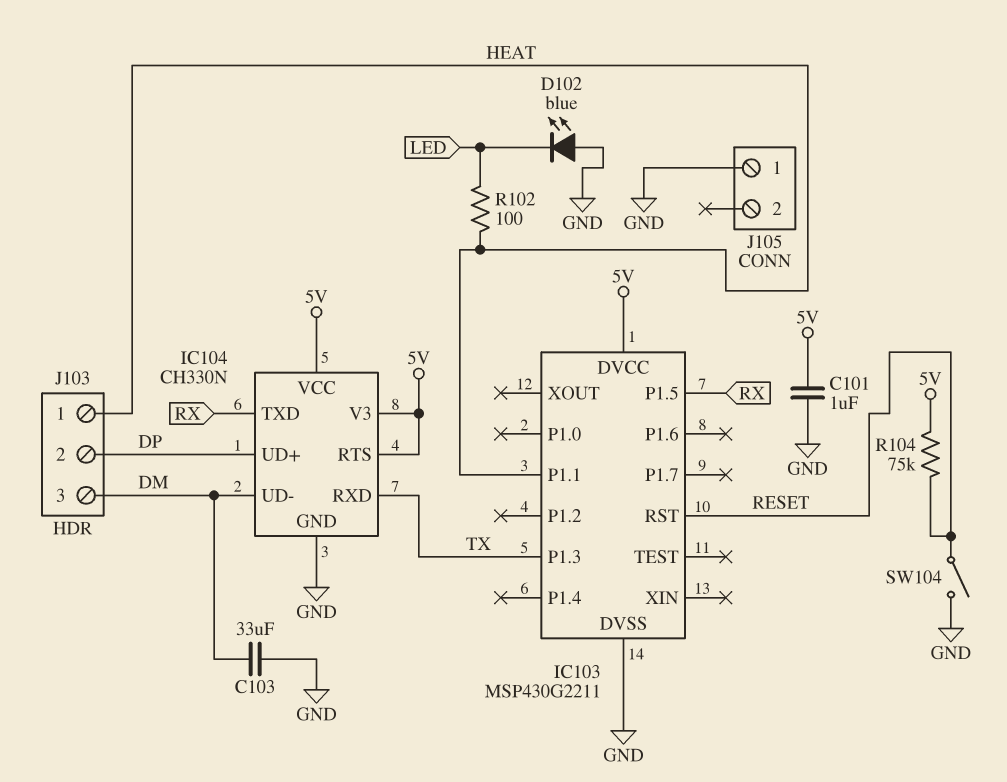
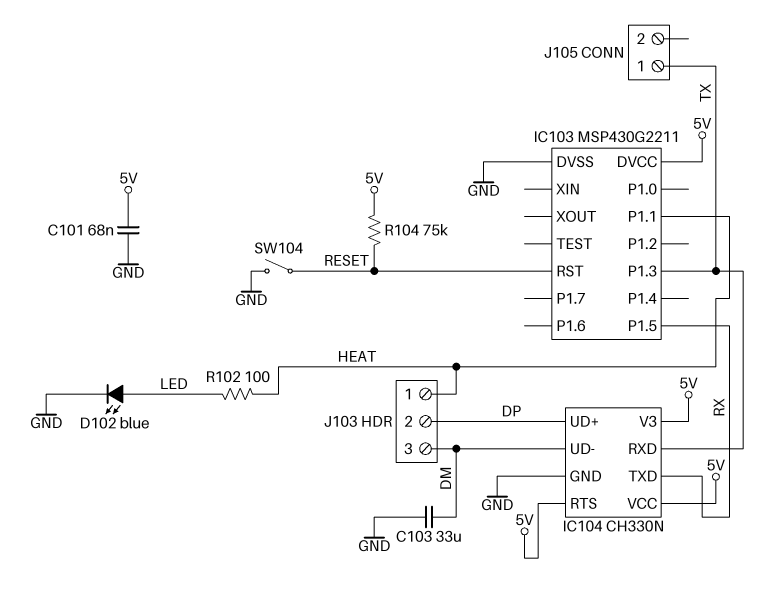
C101: 1uF (5V, GND) -> 68nF (5V, GND)
D102: LED blue (A GND, K LED) -> LED blue (A LED, K GND)
J105 pin 1: GND -> TX

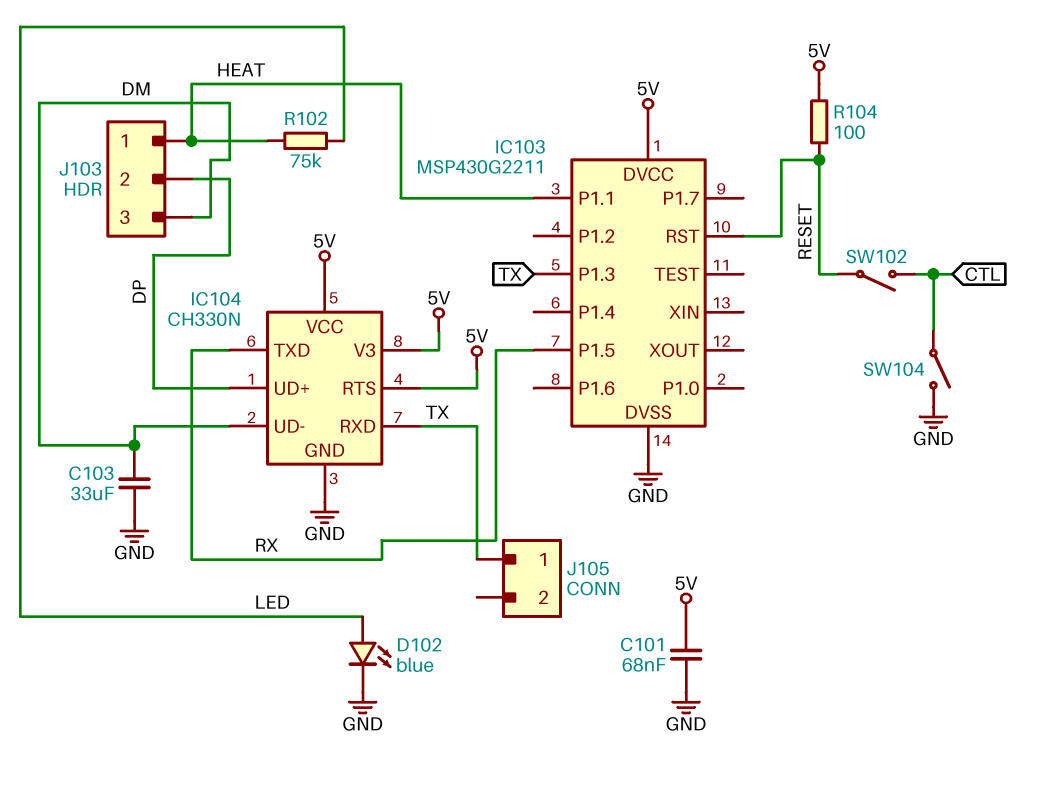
R102: 100 (HEAT, LED) -> 75k (HEAT, LED)
R104: 75k (5V, RESET) -> 100 (5V, RESET)
SW102: none -> switch (CTL, RESET)
SW104: switch (GND, RESET) -> switch (CTL, GND)

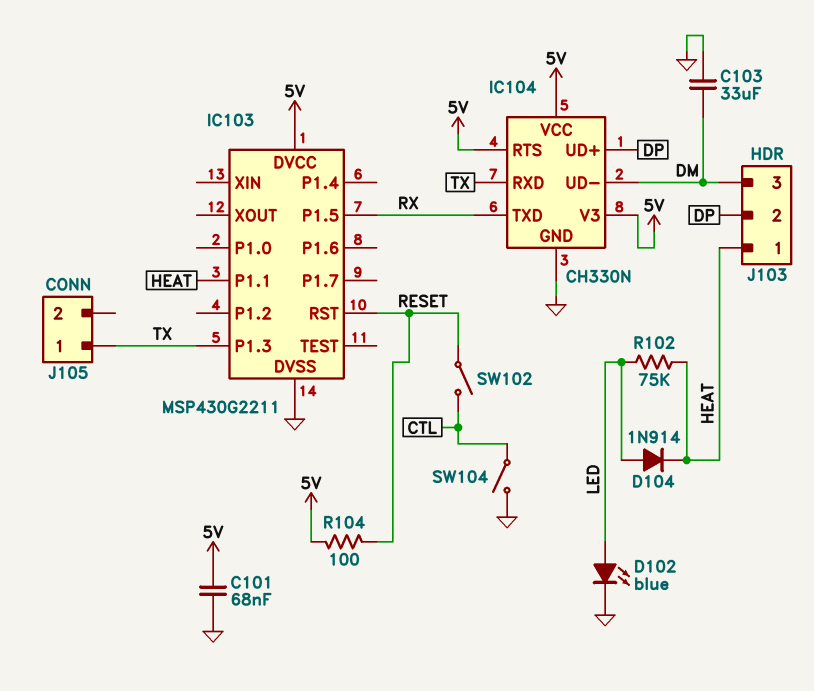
D104: none -> diode 1N914 (A LED, K HEAT)

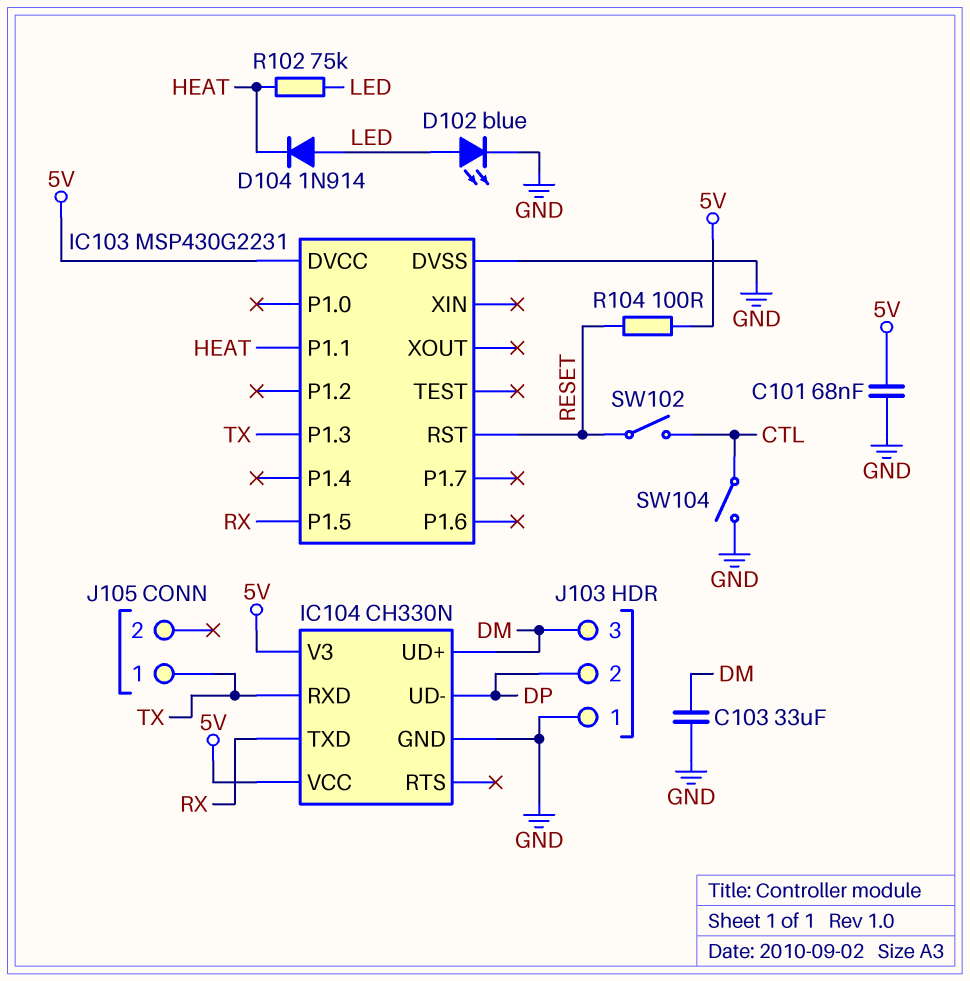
IC103: MSP430G2211 -> MSP430G2231
IC104 pin RTS: 5V -> none
IC104 pin UD+: DP -> DM
IC104 pin UD-: DM -> DP
J103 pin 1: HEAT -> GND

